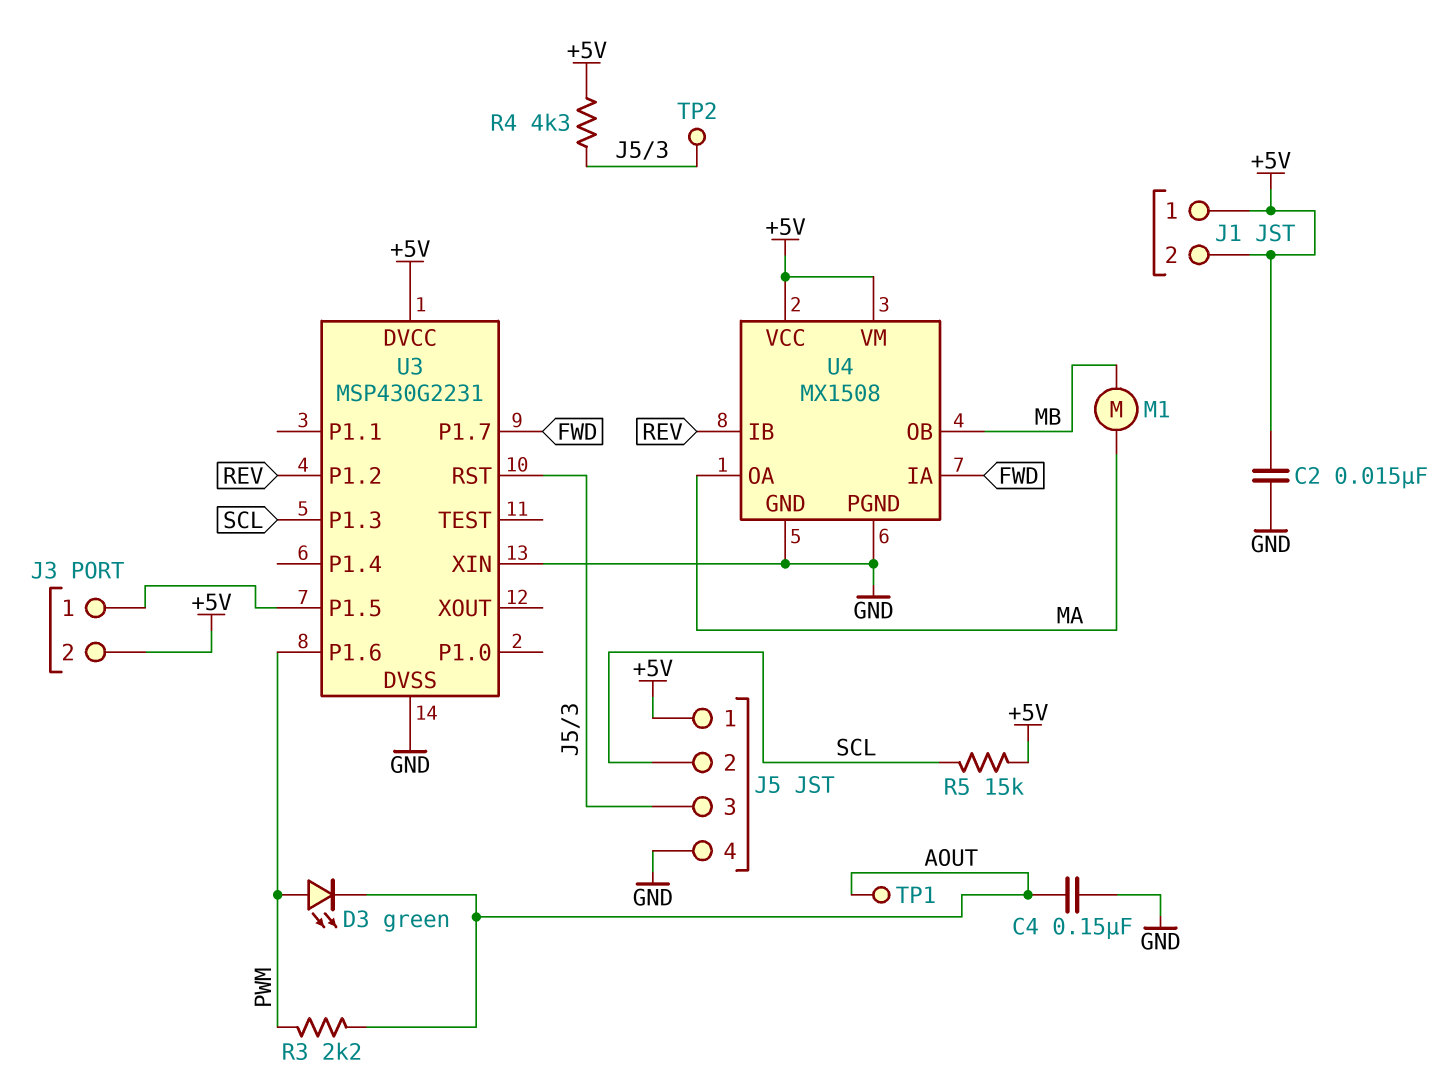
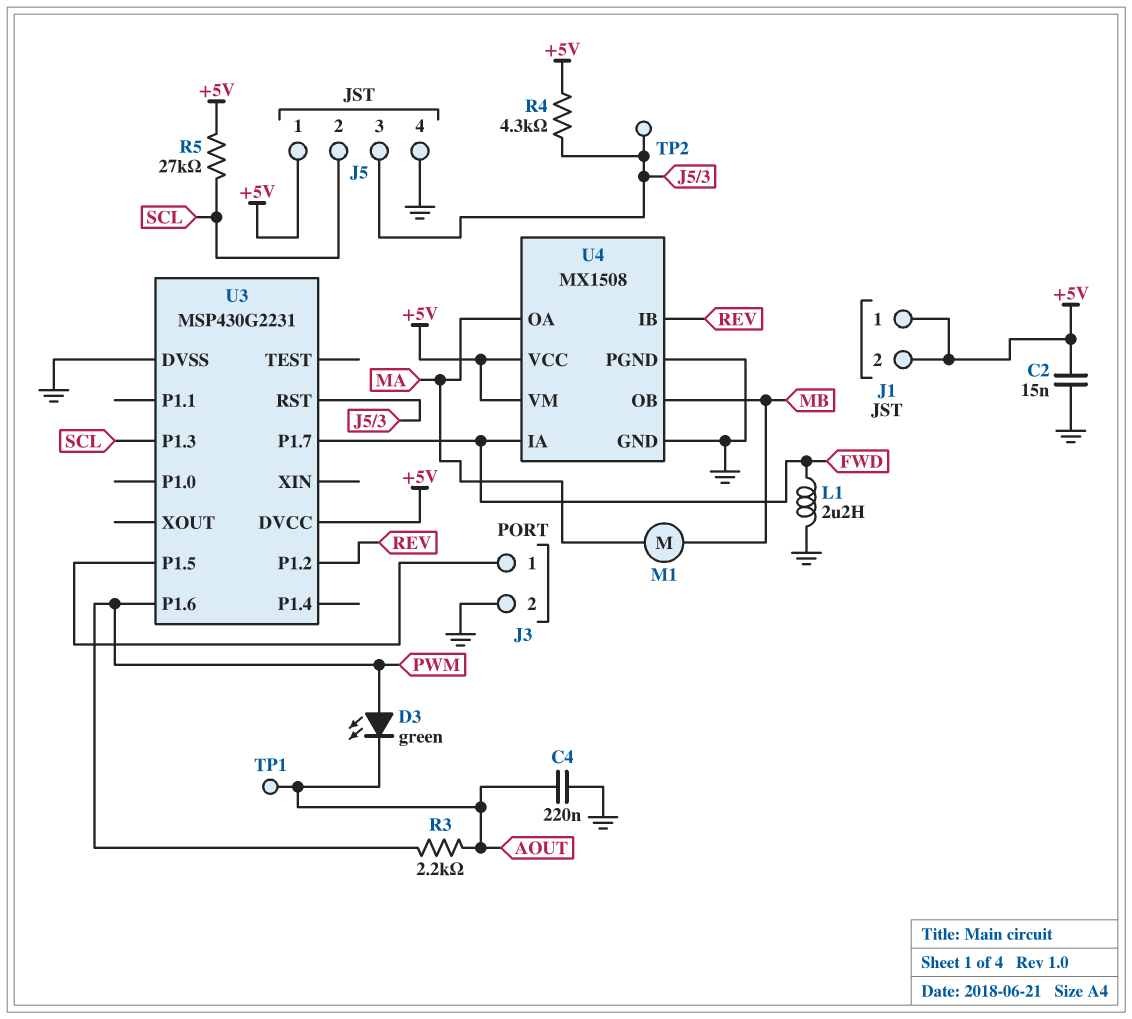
C4: 150nF (AOUT, GND) -> 220nF (AOUT, GND)
J3 pin 2: +5V -> GND
L1: none -> 2.2uH (FWD, GND)
R5: 15k (+5V, SCL) -> 27k (+5V, SCL)
U3 pin XIN: GND -> none

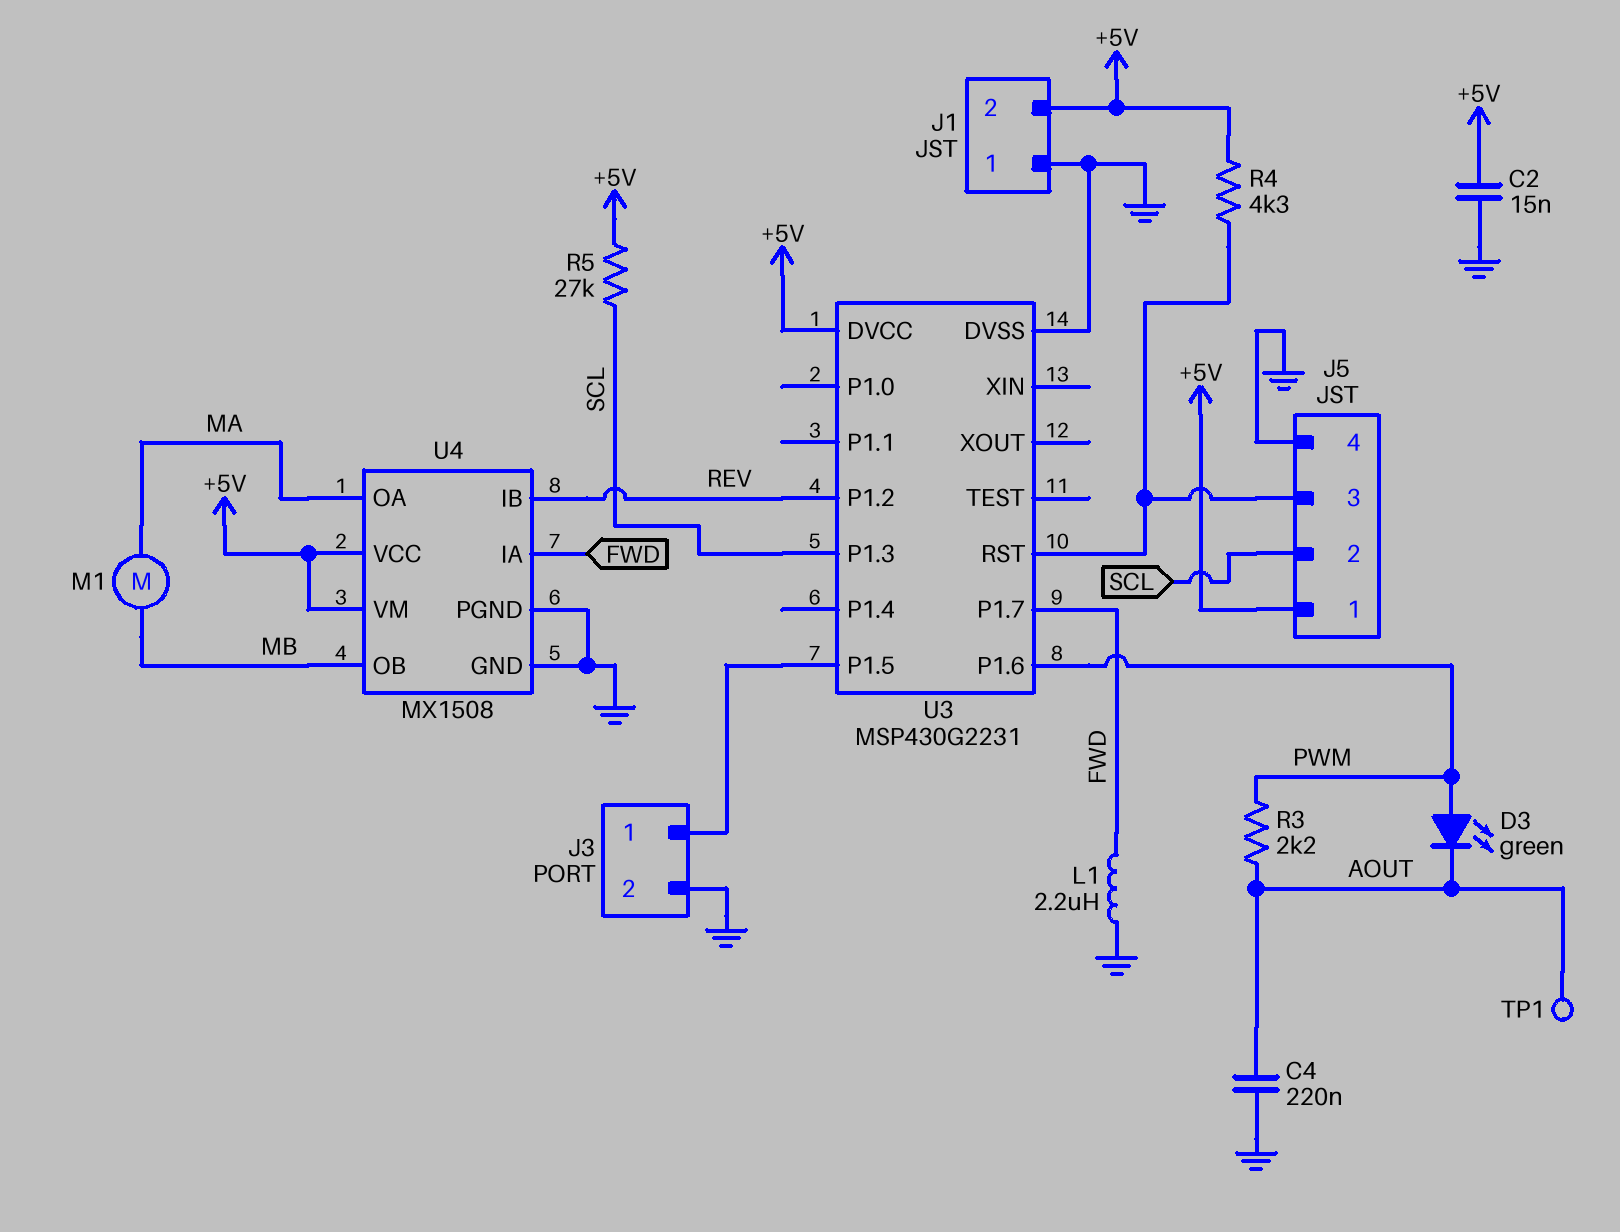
J1 pin 1: +5V -> GND
TP2: test point (J5/3) -> none

